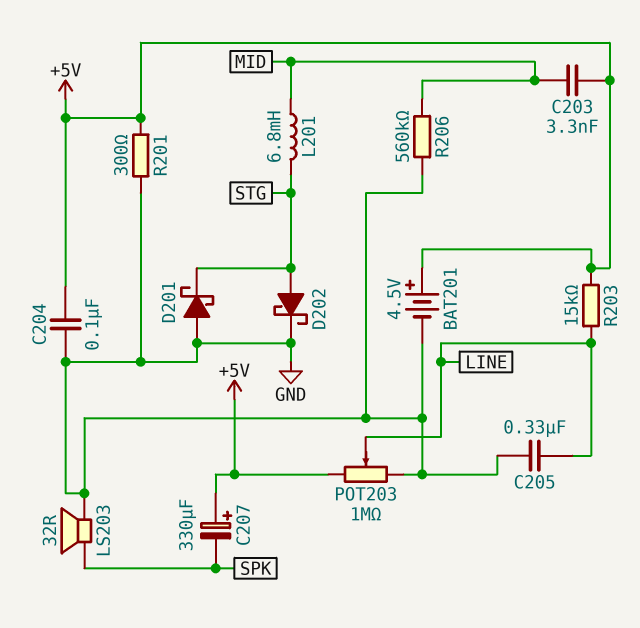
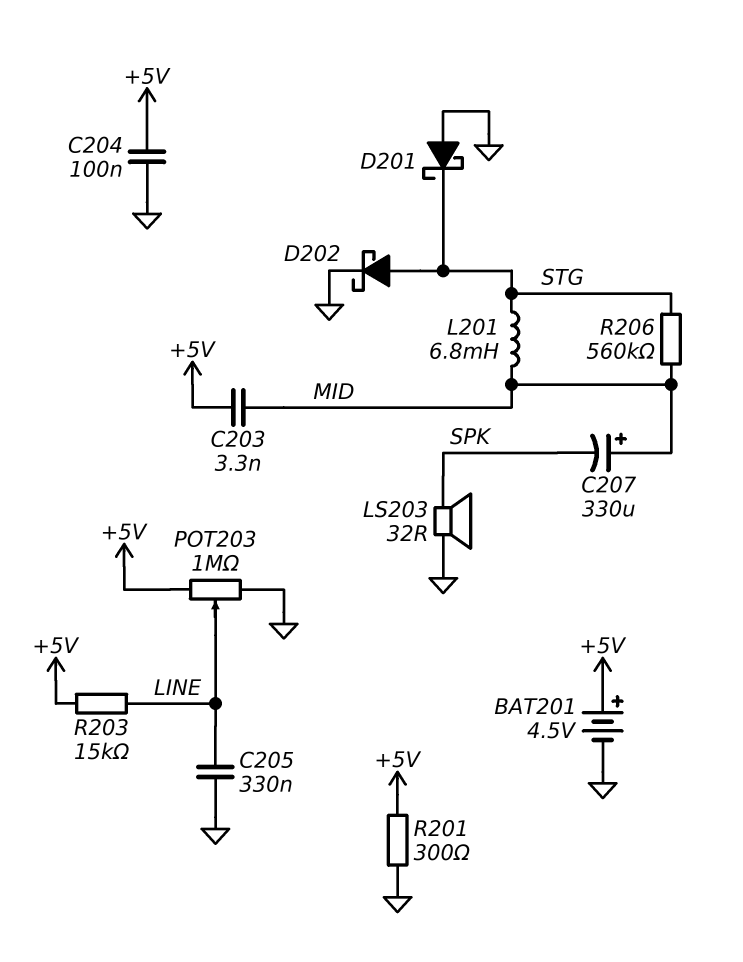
C207: 330uF (plus +5V, minus SPK) -> 330uF (plus MID, minus SPK)
R206: 560k (GND, MID) -> 560k (MID, STG)

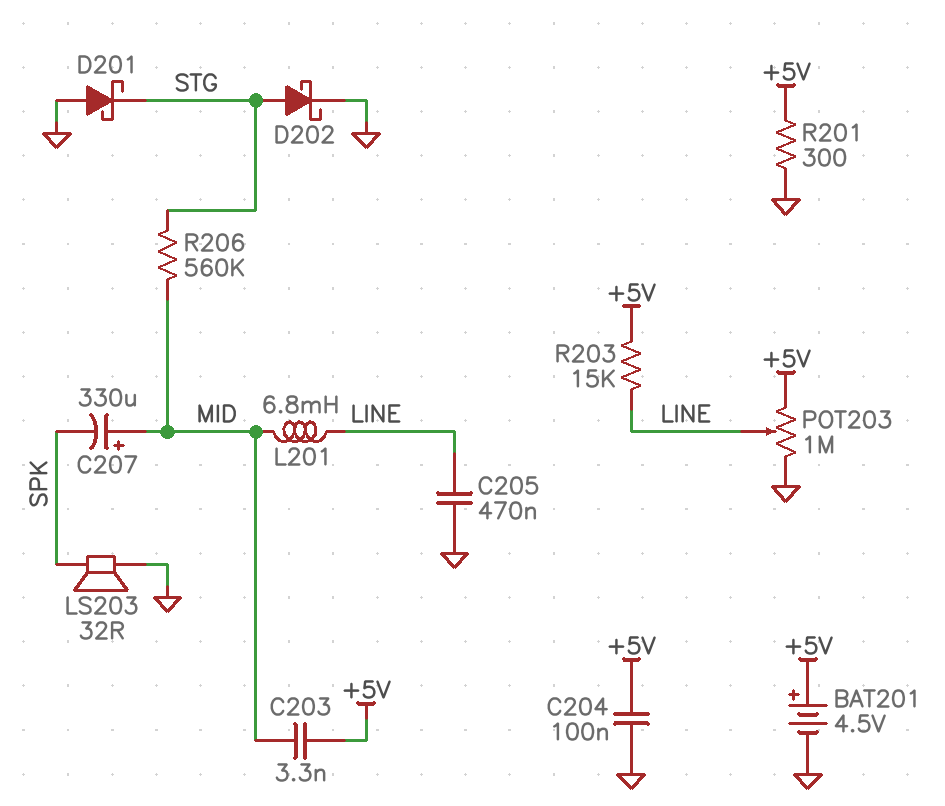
C205: 330nF (GND, LINE) -> 470nF (GND, LINE)
L201: 6.8mH (MID, STG) -> 6.8mH (LINE, MID)

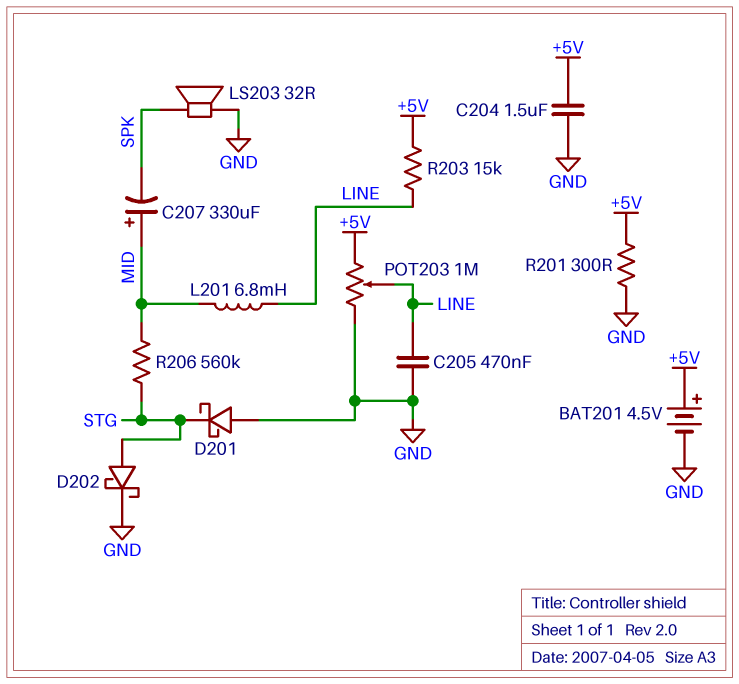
C203: 3.3nF (+5V, MID) -> none
C204: 100nF (+5V, GND) -> 1.5uF (+5V, GND)

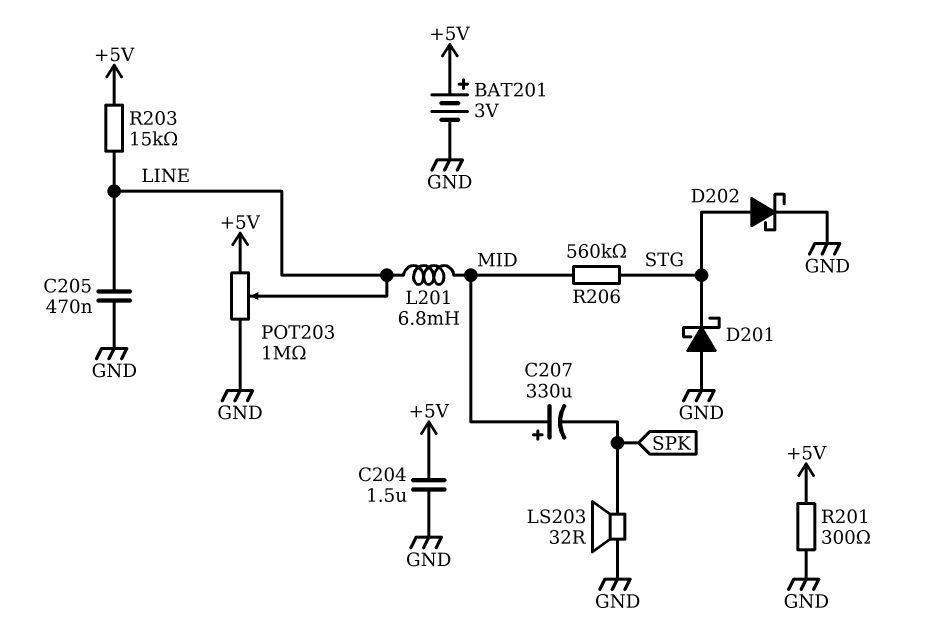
BAT201: 4.5V (plus +5V, minus GND) -> 3V (plus +5V, minus GND)

